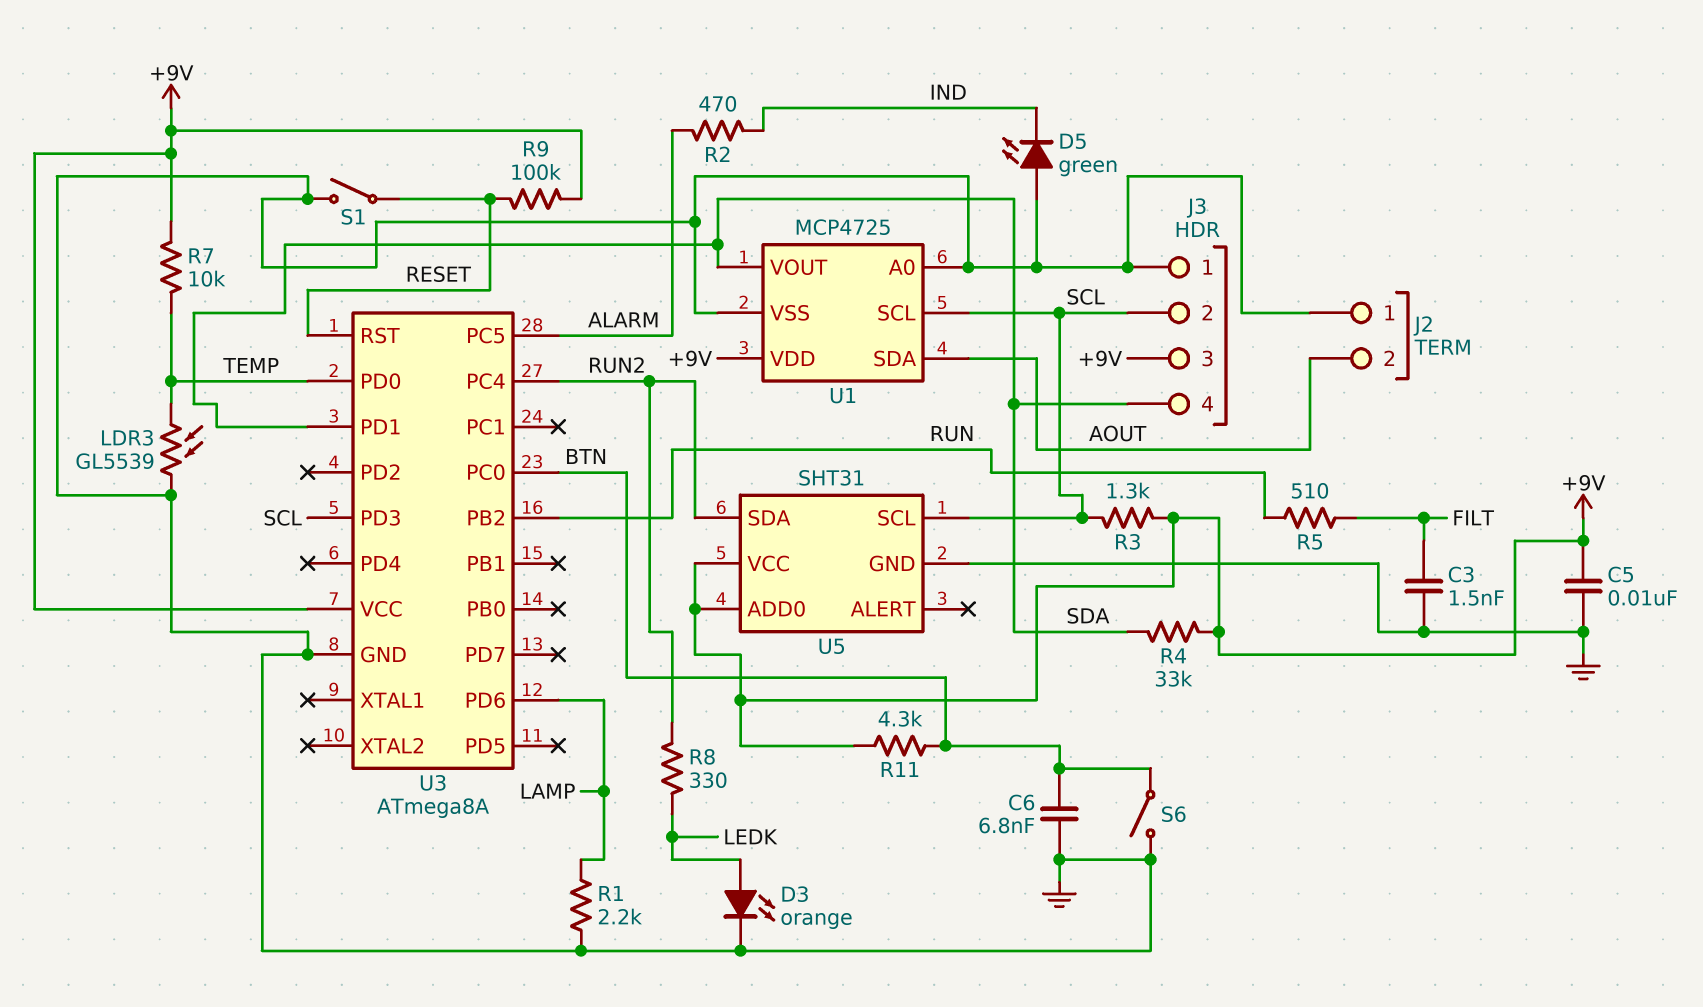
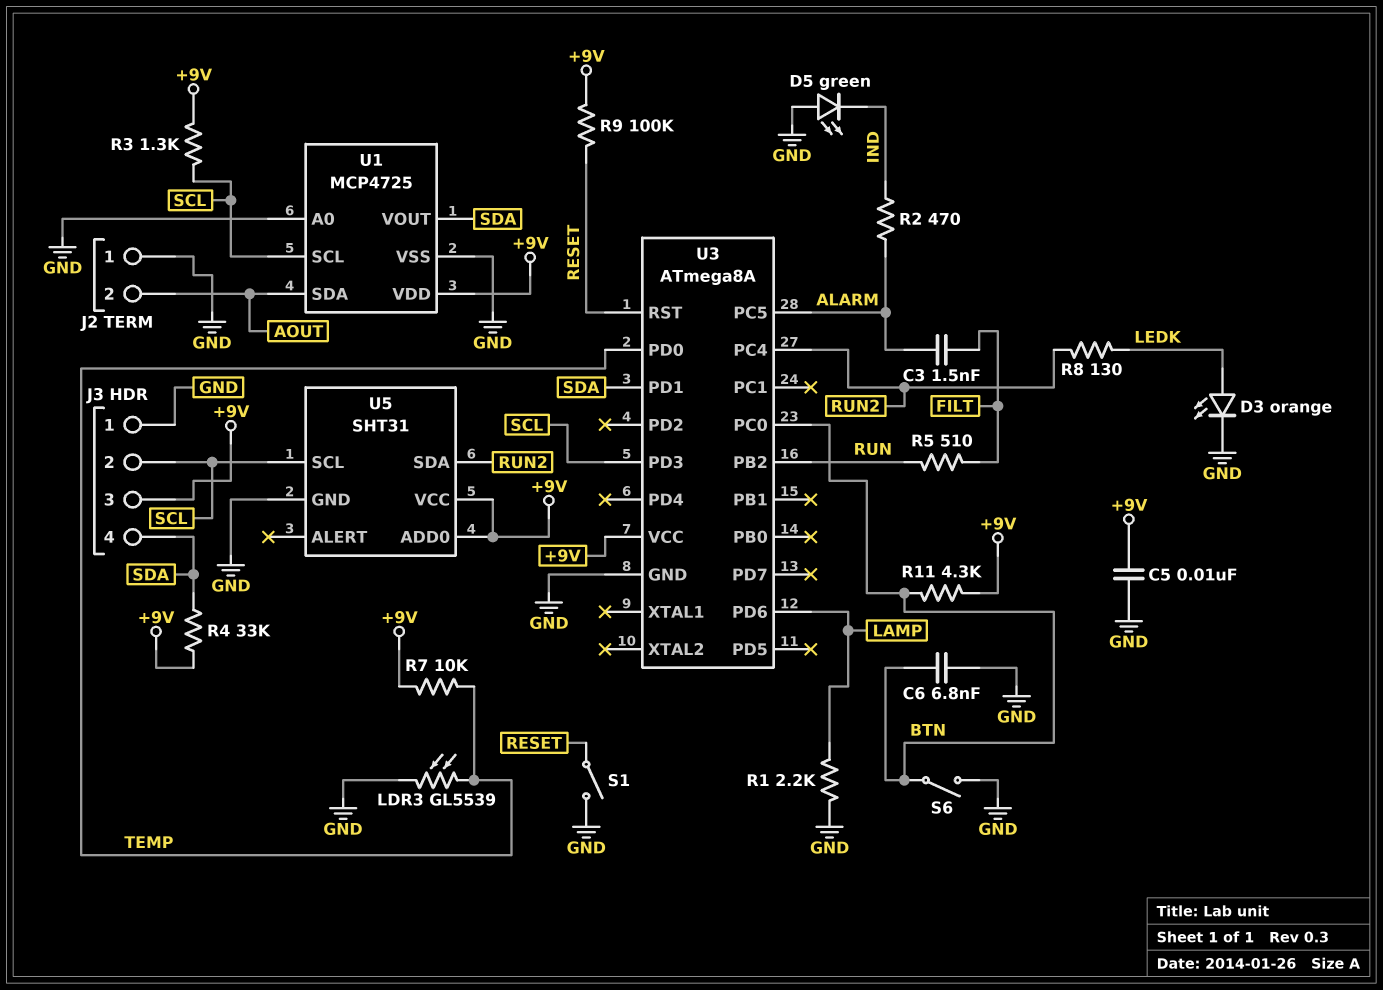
C3: 1.5nF (FILT, GND) -> 1.5nF (ALARM, FILT)
R8: 330 (LEDK, RUN2) -> 130 (LEDK, RUN2)

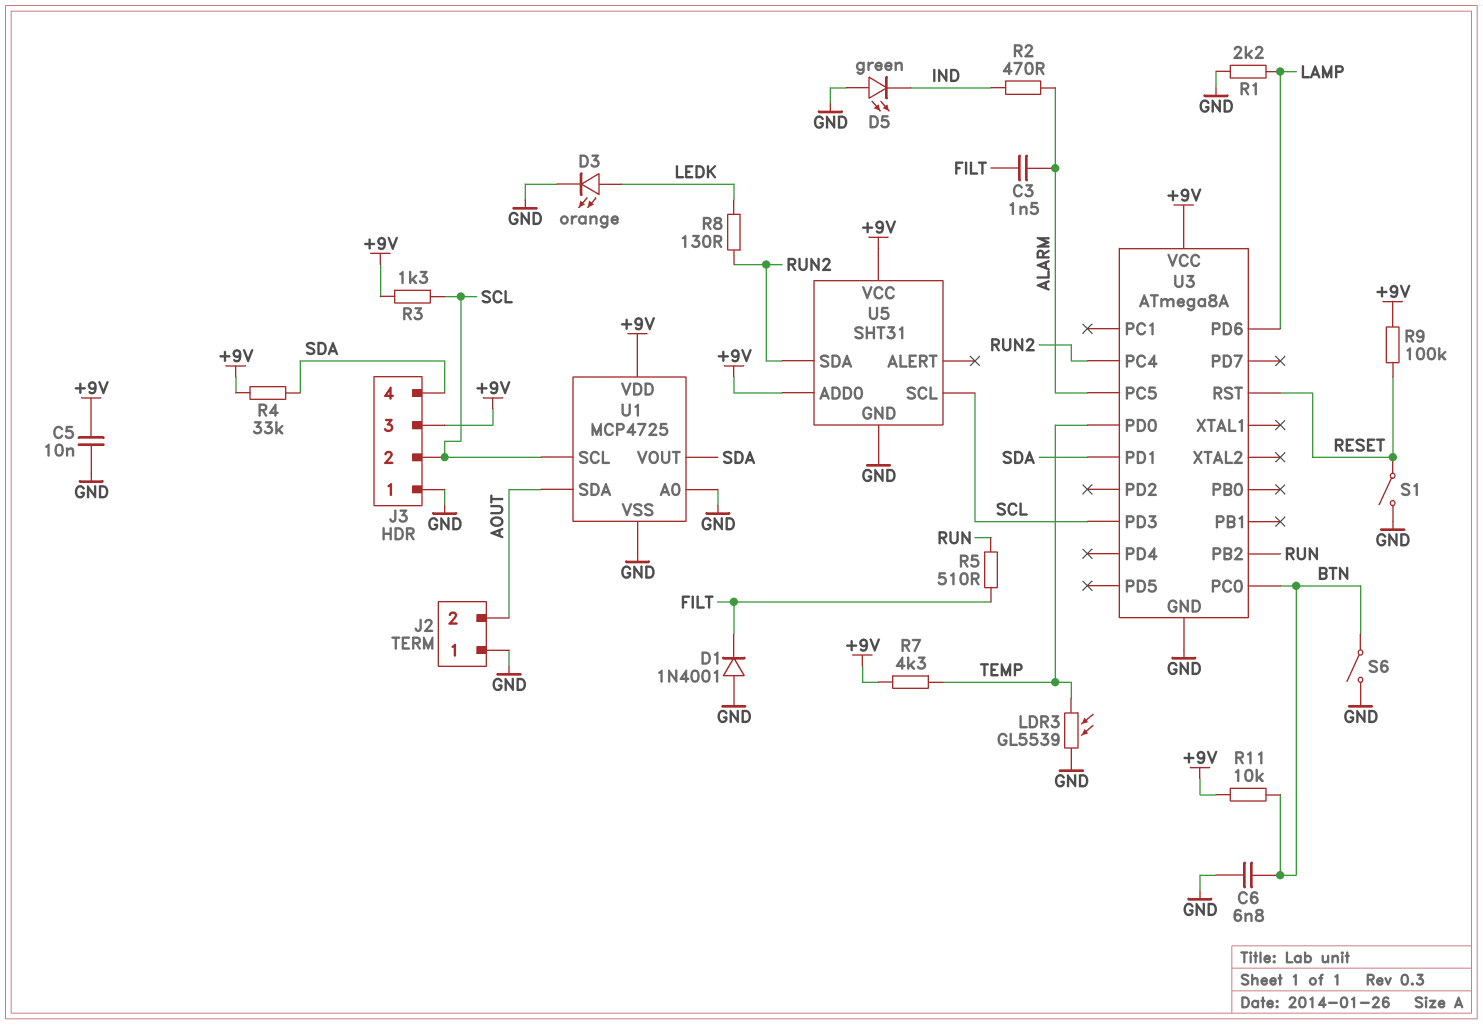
D1: none -> diode 1N4001 (A GND, K FILT)
R7: 10k (+9V, TEMP) -> 4.3k (+9V, TEMP)
R11: 4.3k (+9V, BTN) -> 10k (+9V, BTN)

